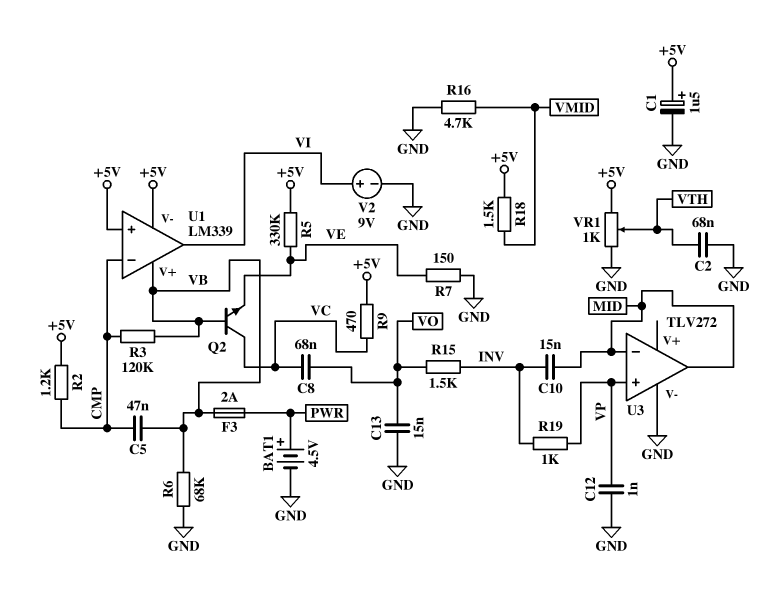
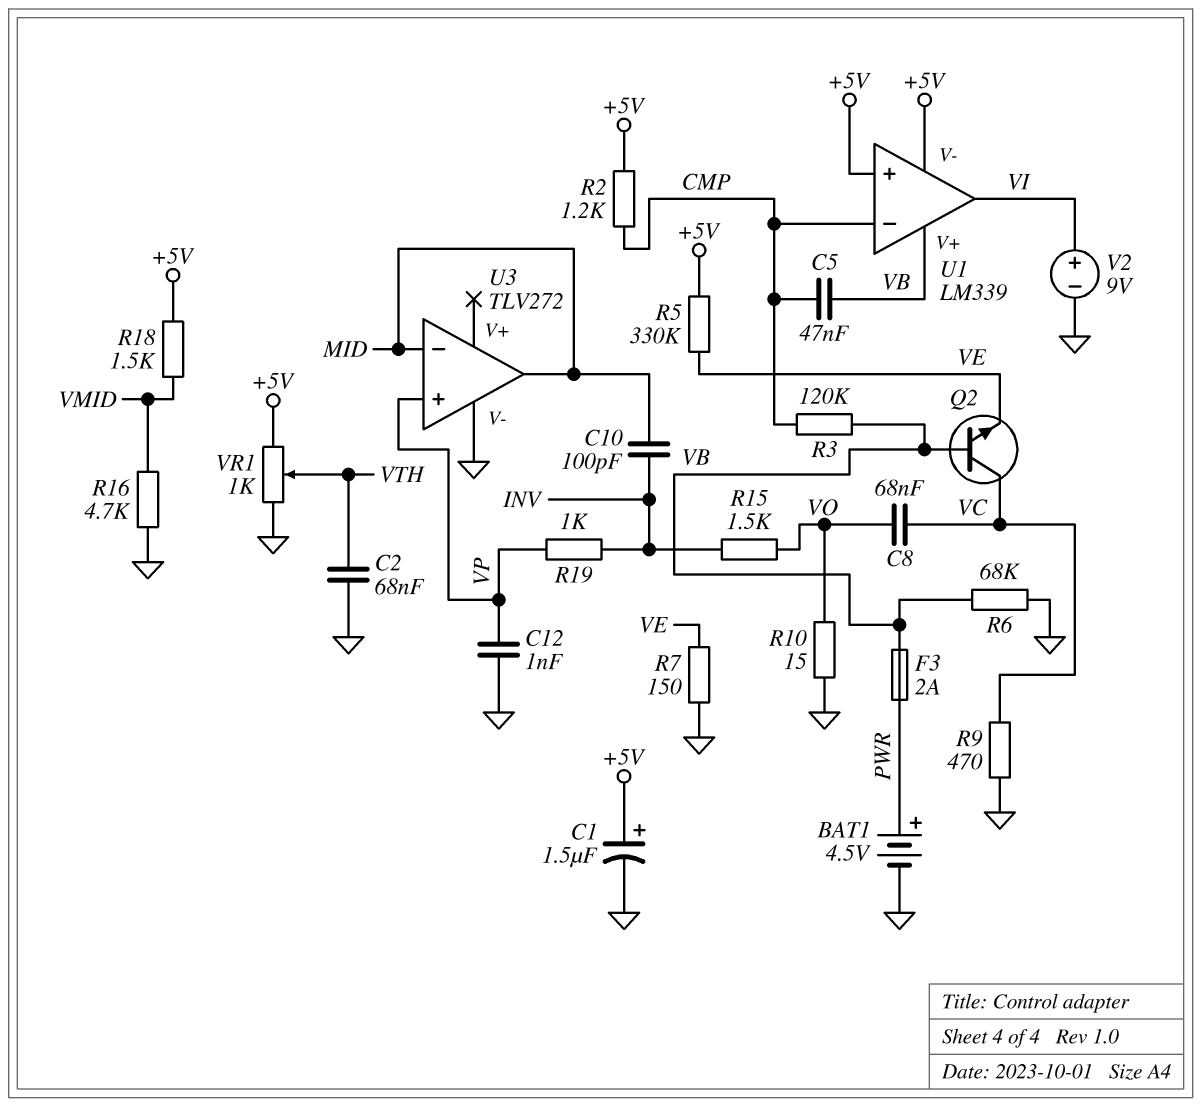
C10: 15nF (INV, MID) -> 100pF (INV, MID)
C13: 15nF (GND, VO) -> none
R9: 470 (+5V, VC) -> 470 (GND, VC)
R10: none -> 15 (GND, VO)

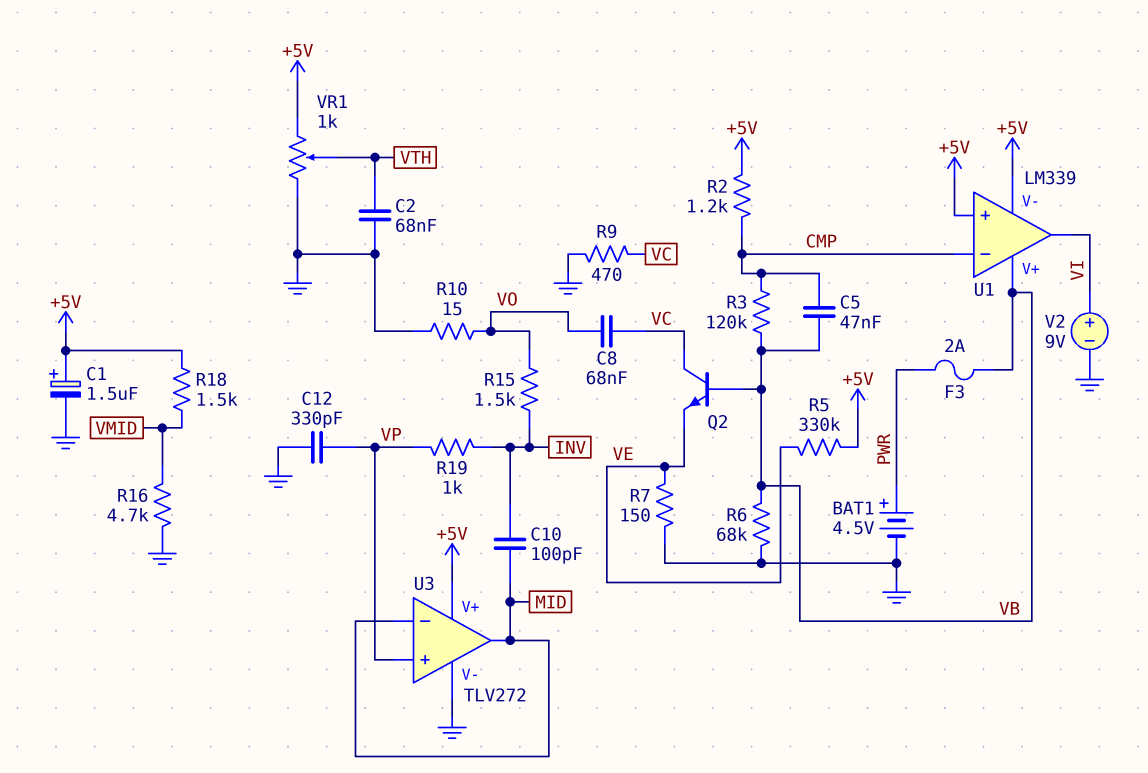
C12: 1nF (GND, VP) -> 330pF (GND, VP)
U3 pin V+: none -> +5V

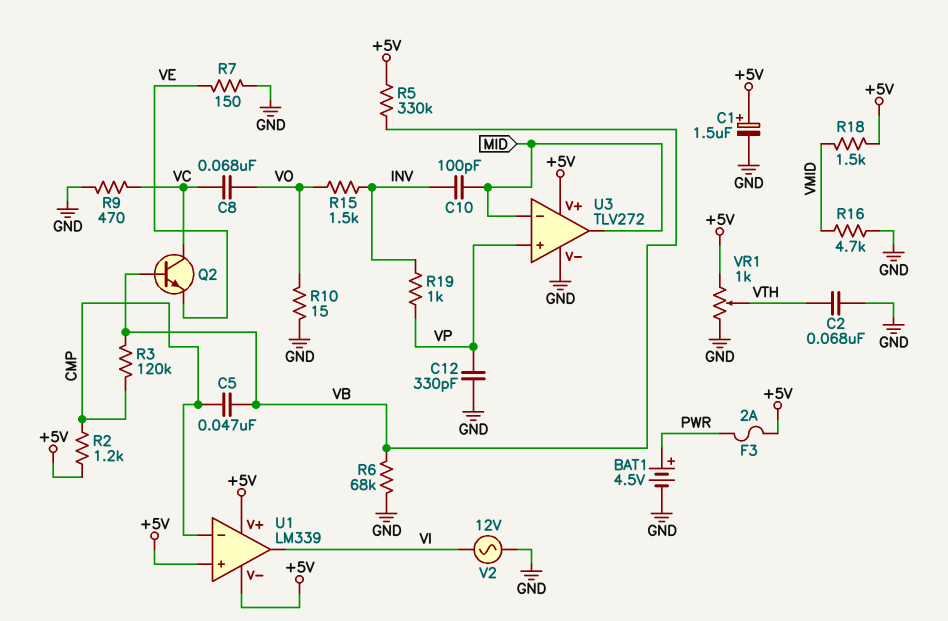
F3: 2A (PWR, VB) -> 2A (+5V, PWR)
R5: 330k (+5V, VE) -> 330k (+5V, VB)
U1 pin V+: VB -> +5V
V2: 9V (plus VI, minus GND) -> AC 12V (GND, VI)

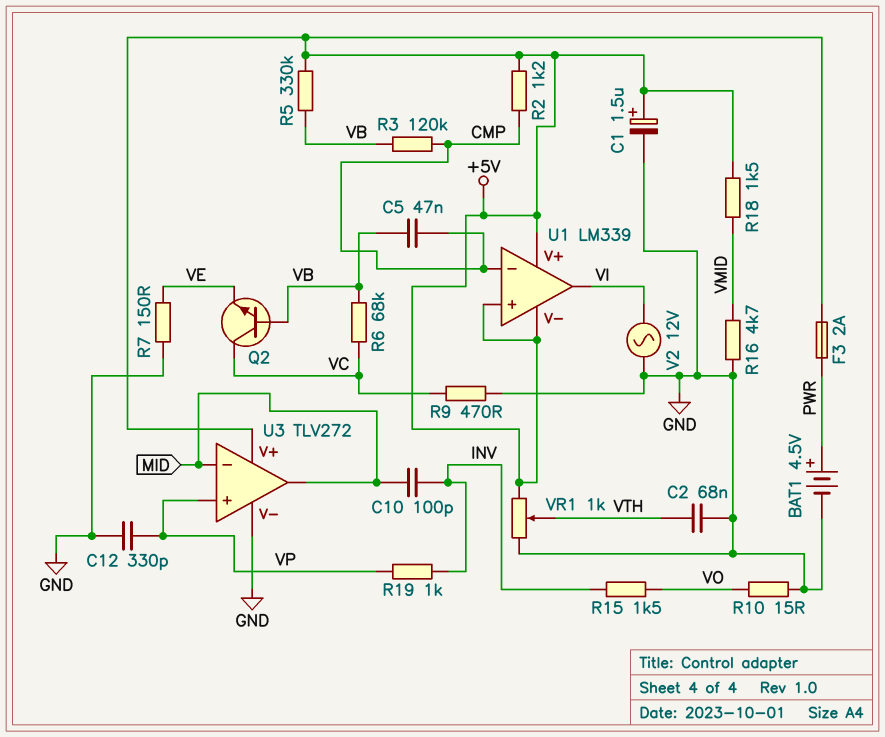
C8: 68nF (VC, VO) -> none
R6: 68k (GND, VB) -> 68k (VB, VC)

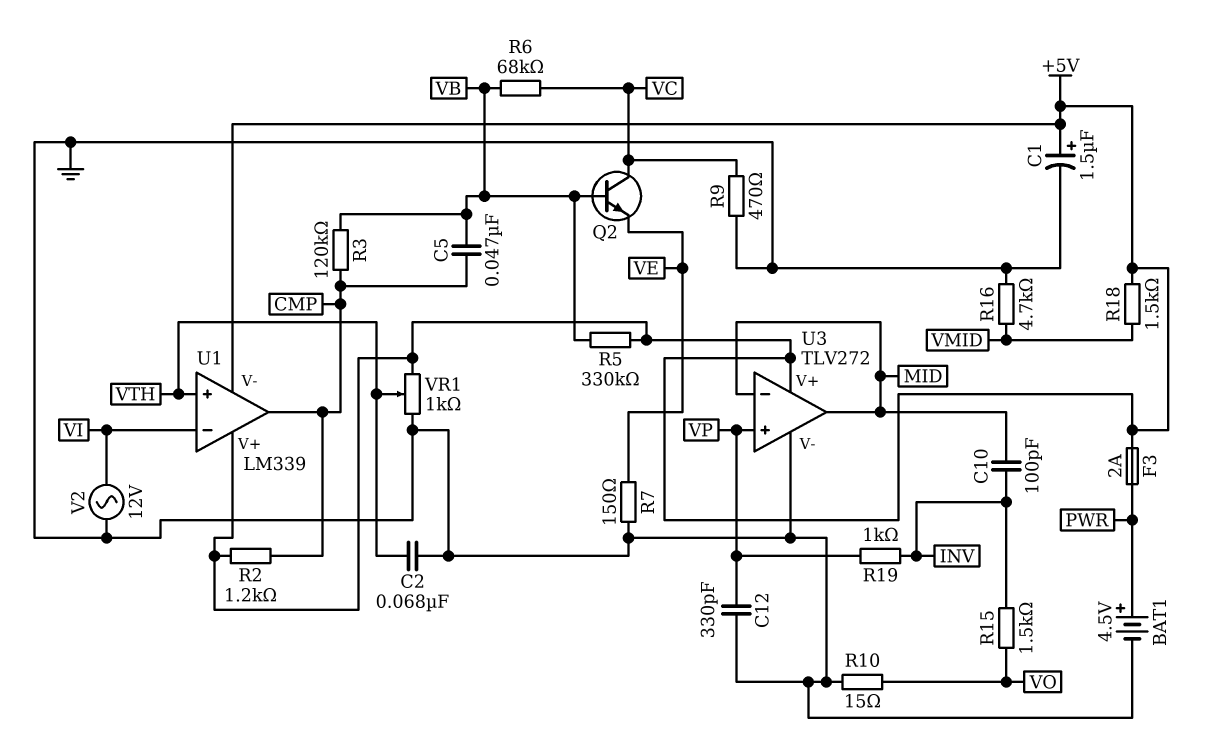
U1 pin in+: +5V -> VTH
U1 pin in-: CMP -> VI
U1 pin out: VI -> CMP

